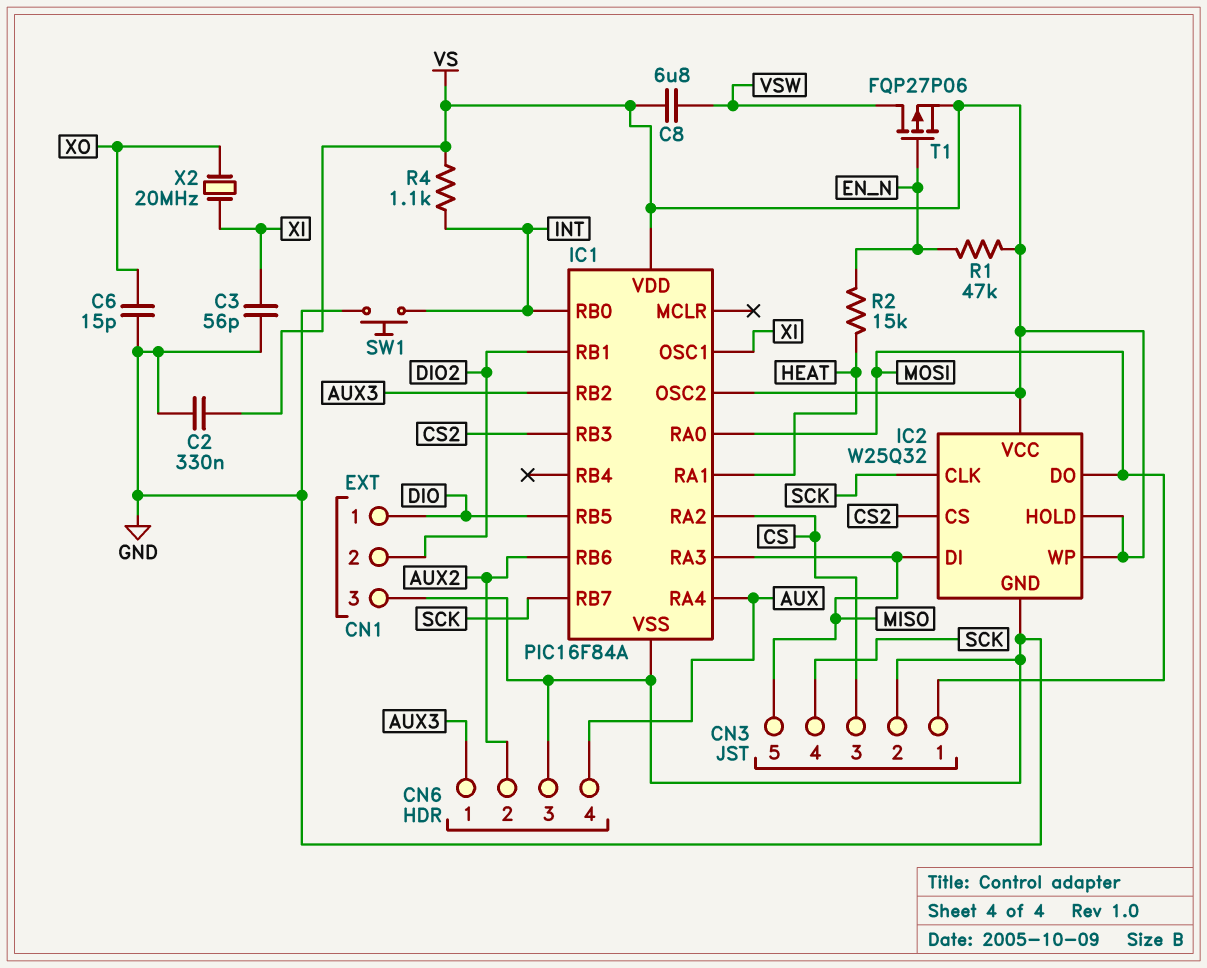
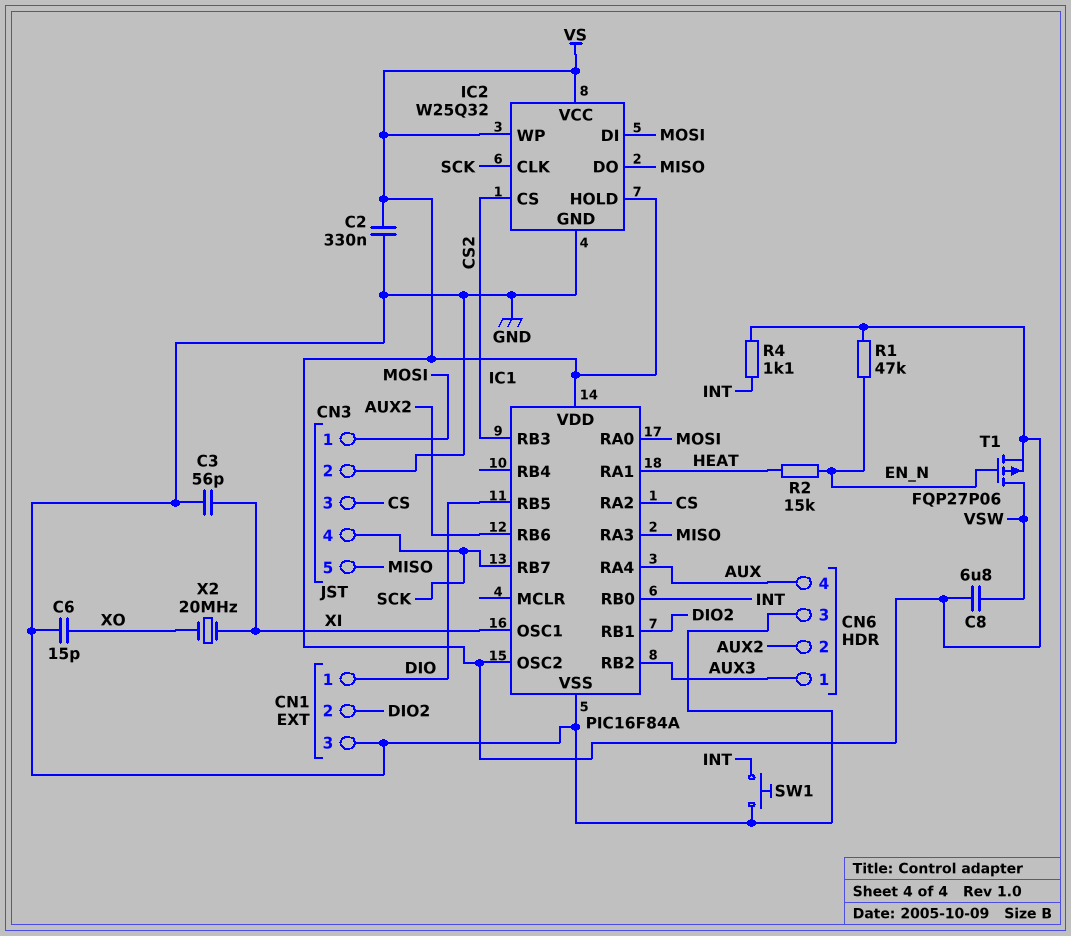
IC2 pin DI: MISO -> MOSI
IC2 pin DO: MOSI -> MISO

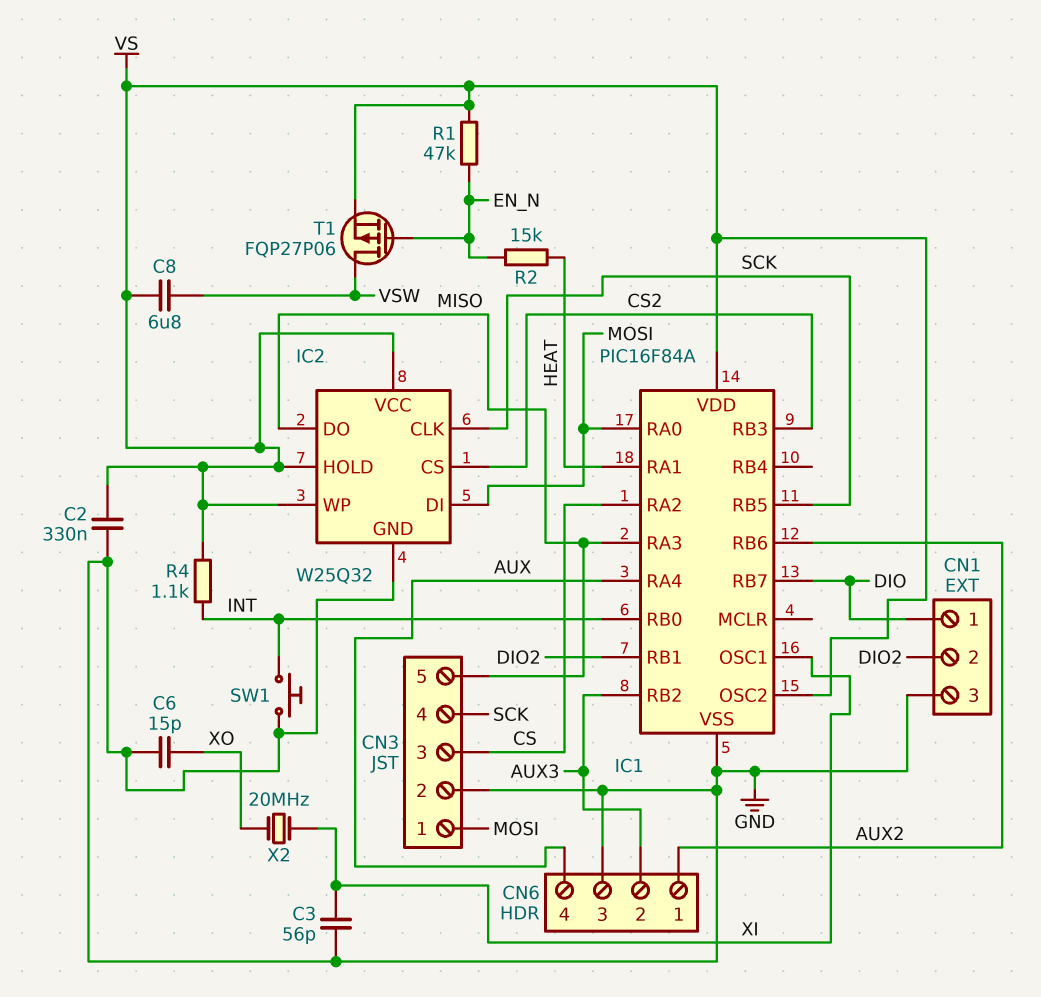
CN6 pin 1: AUX3 -> AUX2
CN6 pin 2: AUX2 -> AUX3
IC1 pin RB5: DIO -> SCK
IC1 pin RB7: SCK -> DIO

